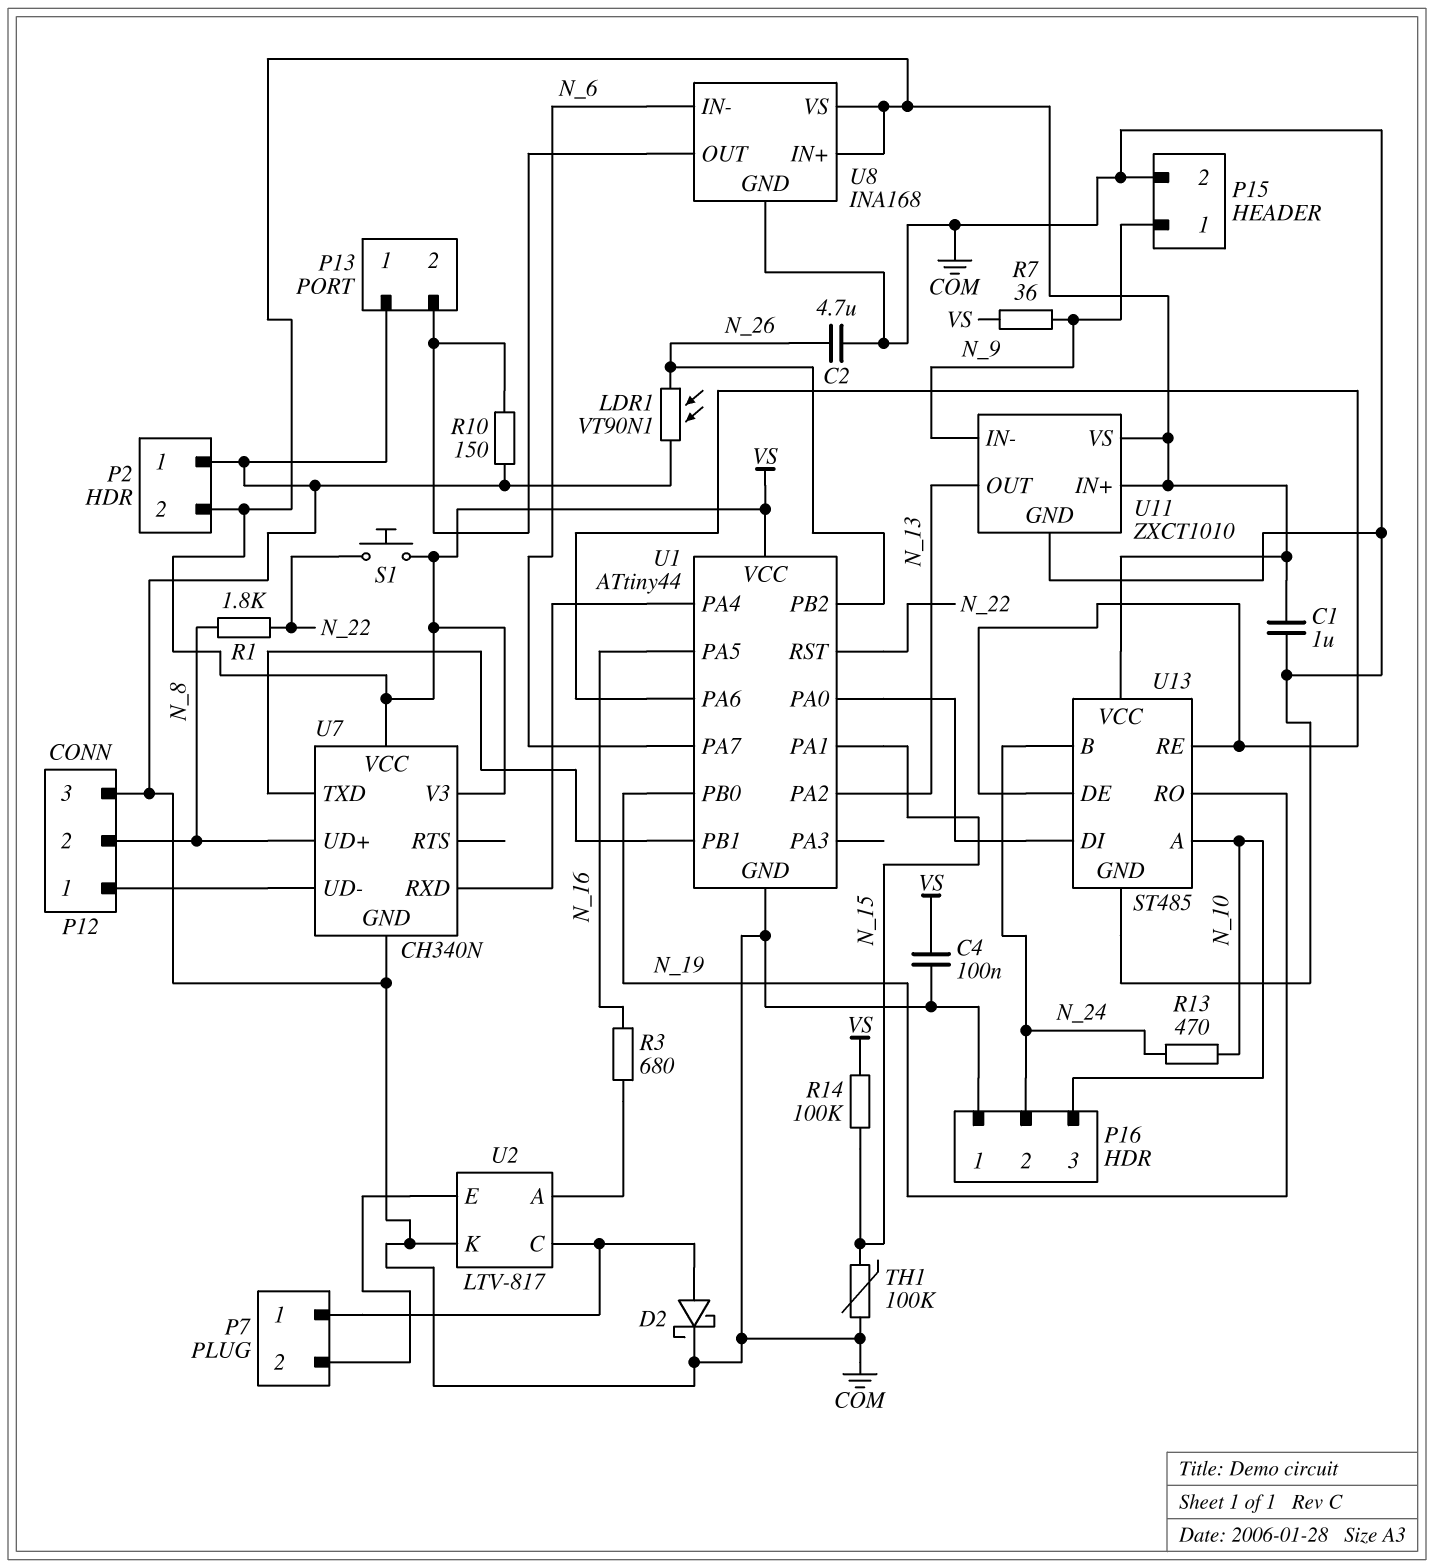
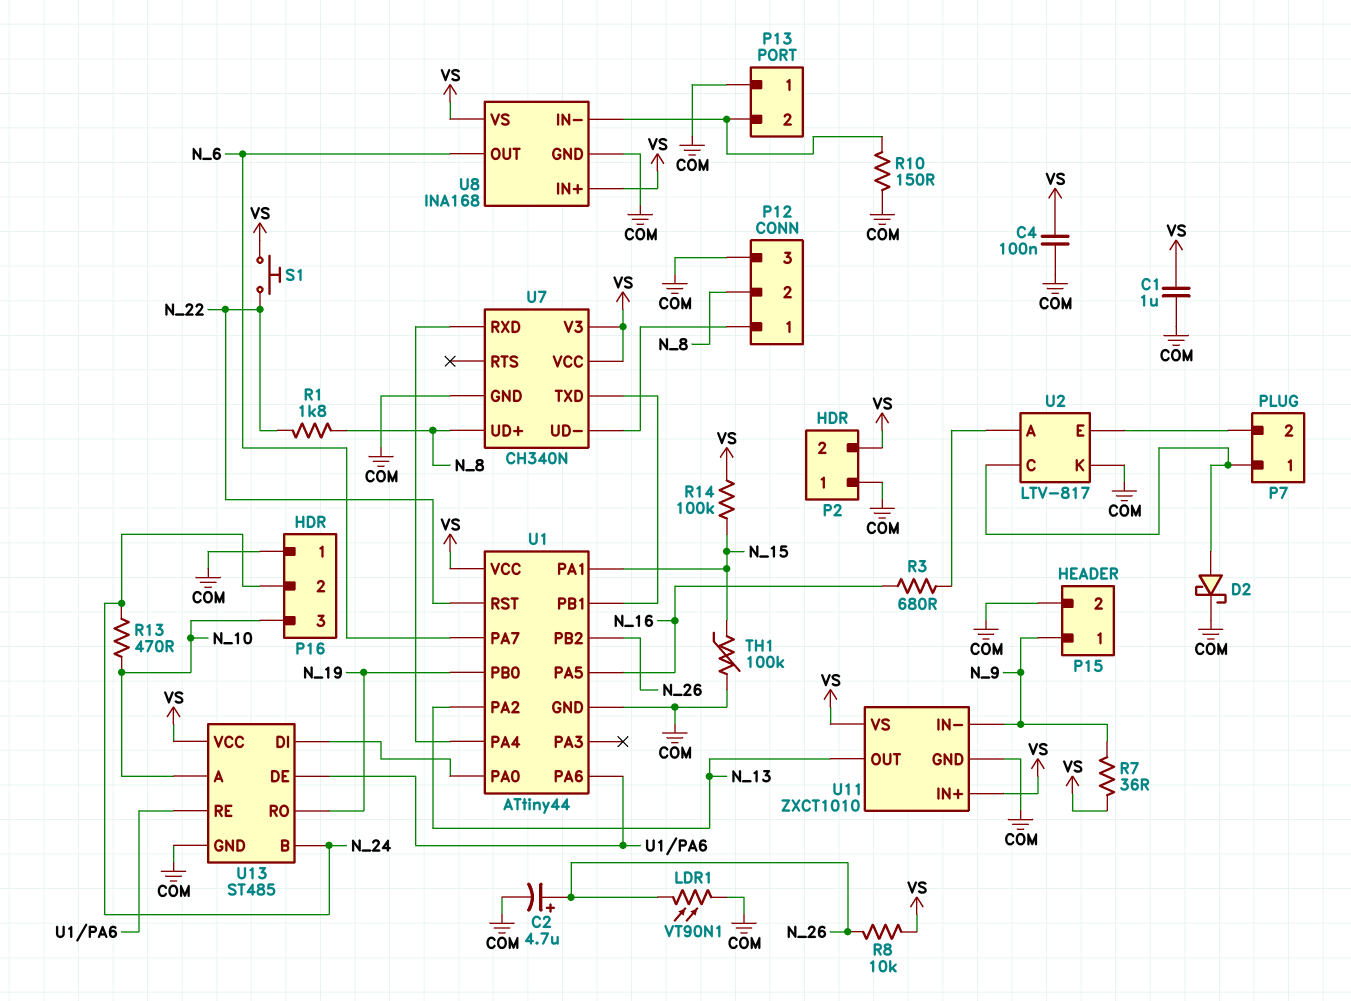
C2: 4.7uF (COM, N_26) -> 4.7uF (plus N_26, minus COM)
R8: none -> 10k (N_26, VS)
U8 pin IN-: N_6 -> P13/2
U8 pin OUT: P13/2 -> N_6

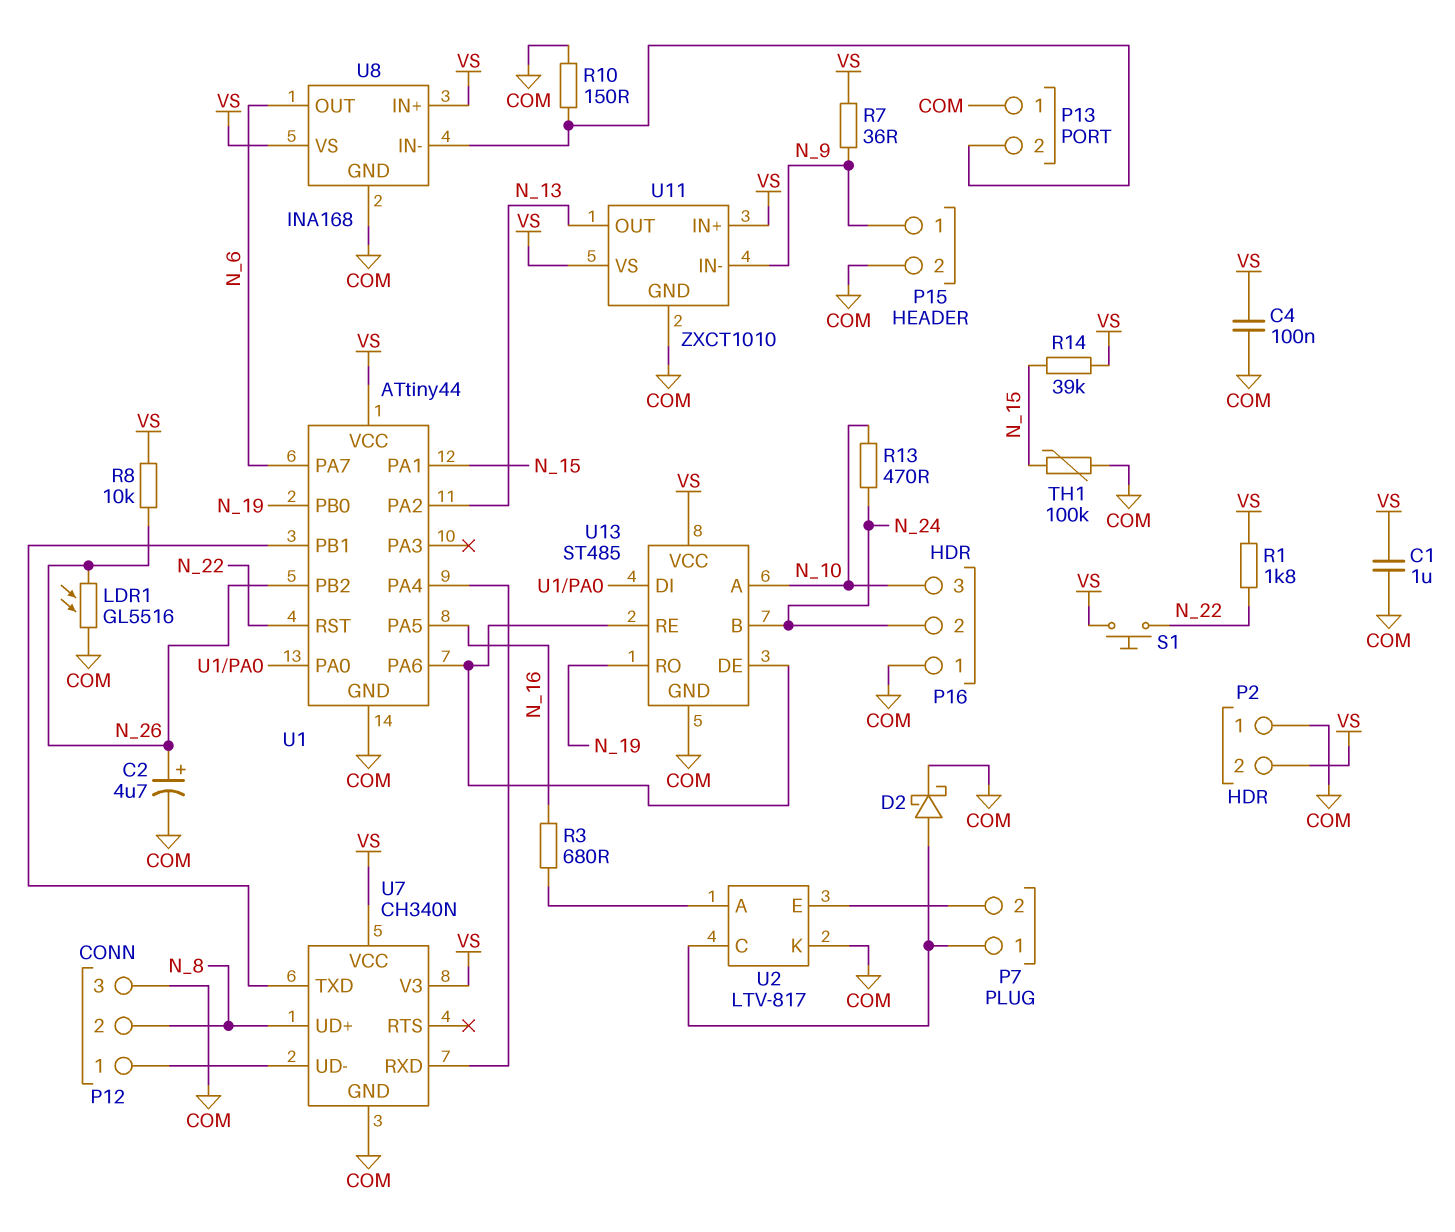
LDR1: VT90N1 (COM, N_26) -> GL5516 (COM, N_26)
R1: 1.8k (N_8, N_22) -> 1.8k (N_22, VS)
R14: 100k (N_15, VS) -> 39k (N_15, VS)

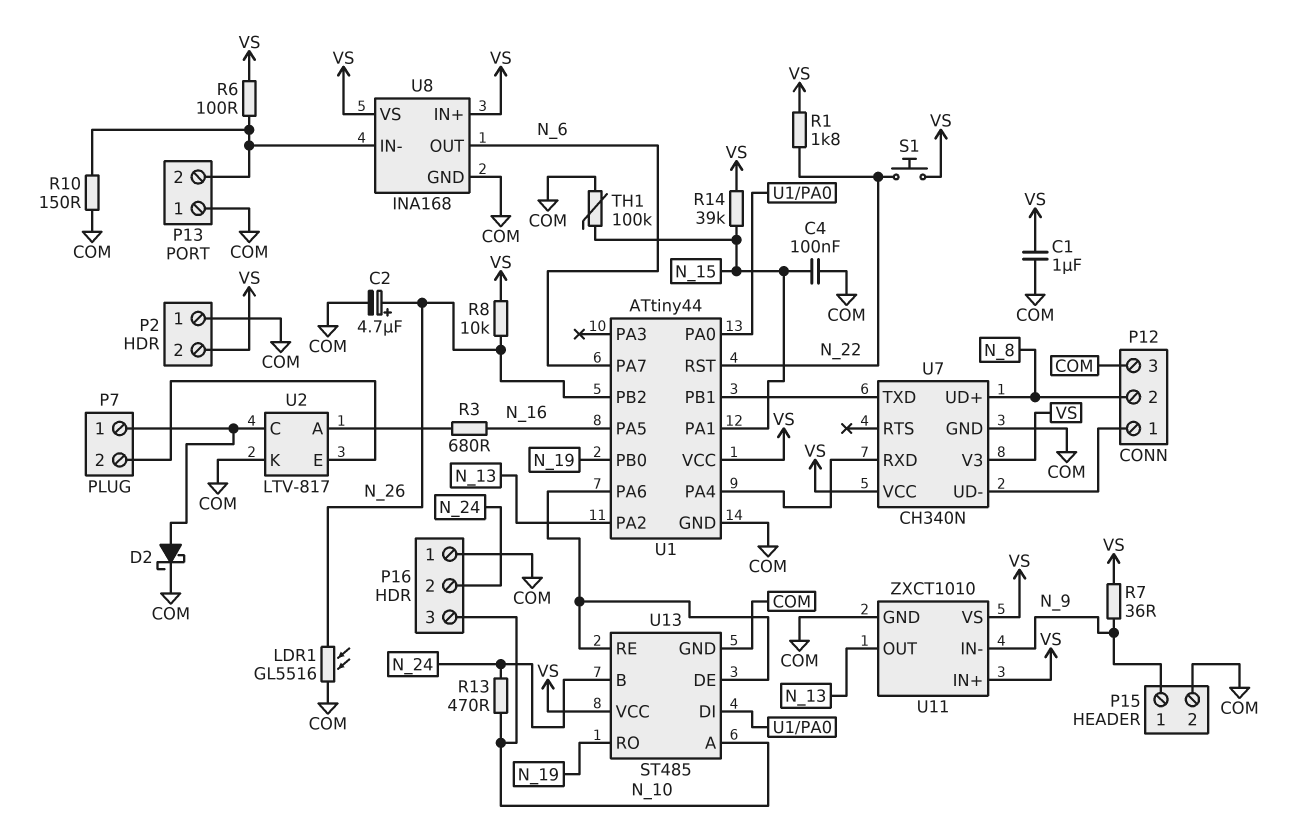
C4: 100nF (COM, VS) -> 100nF (COM, N_15)
R6: none -> 100 (P13/2, VS)

